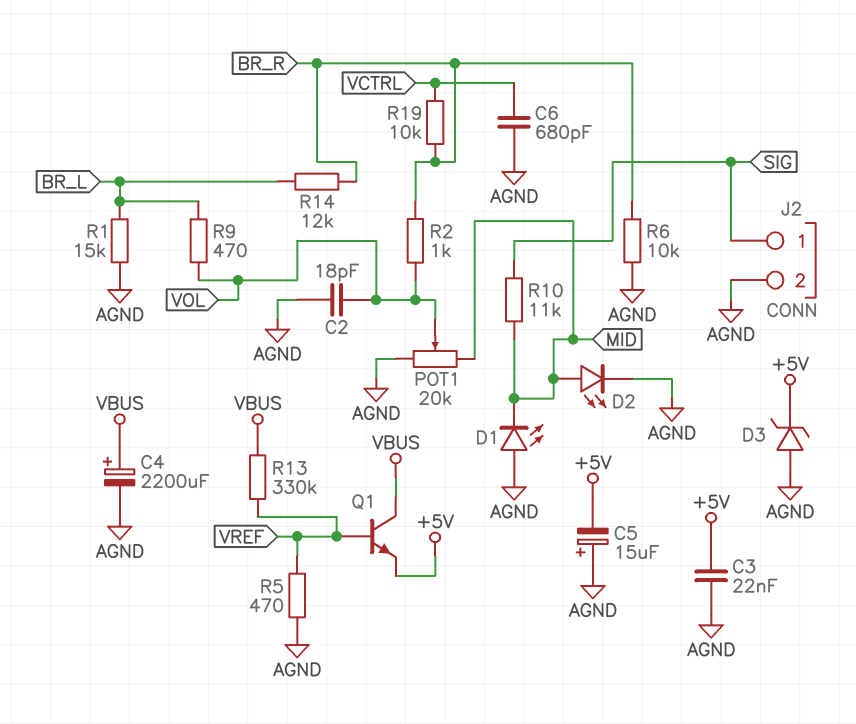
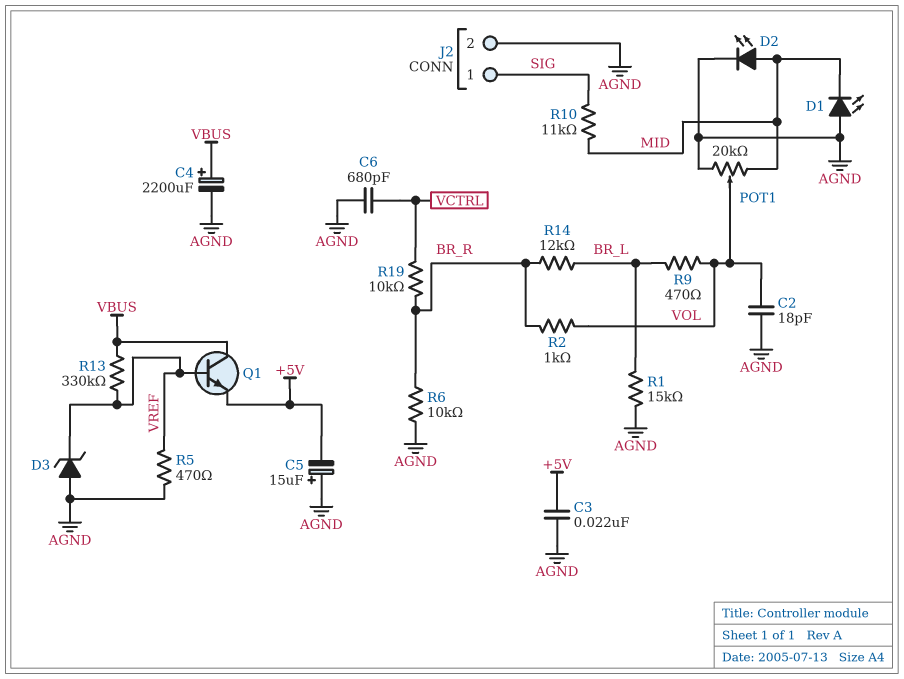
D3: zener (A AGND, K +5V) -> zener (A AGND, K VREF)

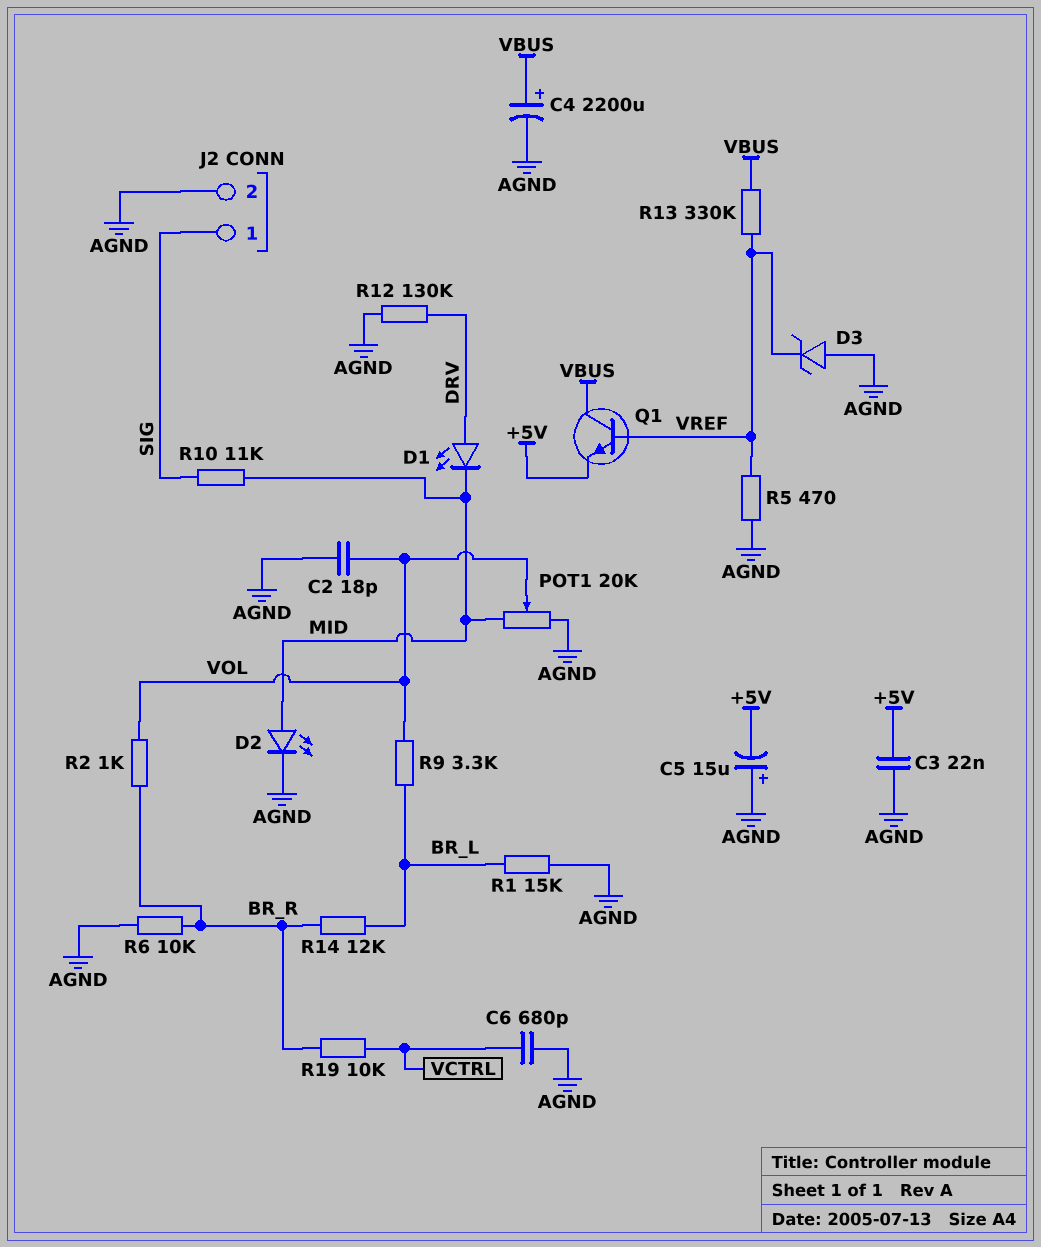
D1: LED (A AGND, K MID) -> LED (A DRV, K MID)
R9: 470 (BR_L, VOL) -> 3.3k (BR_L, VOL)
R12: none -> 130k (AGND, DRV)

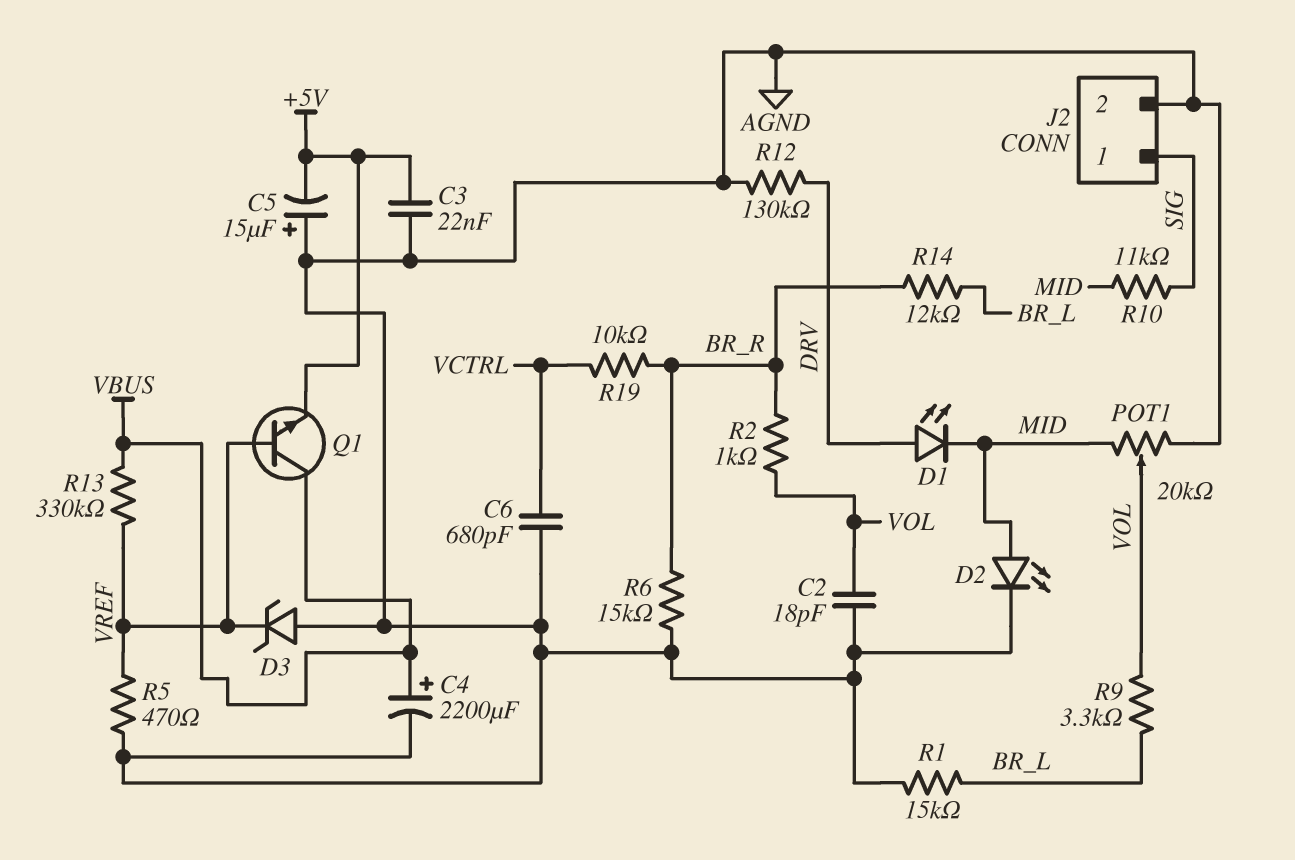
R6: 10k (AGND, BR_R) -> 15k (AGND, BR_R)

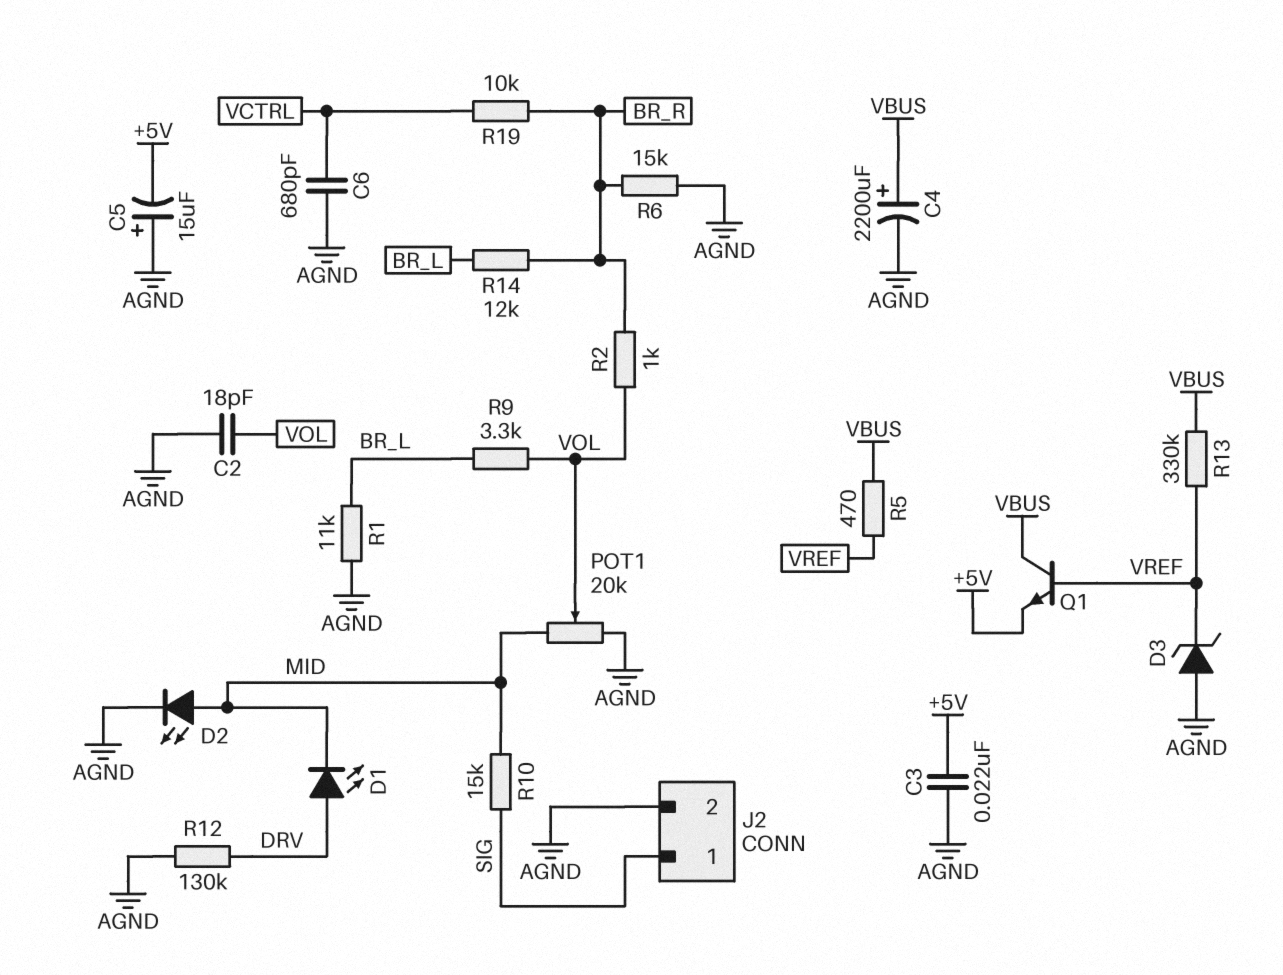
R1: 15k (AGND, BR_L) -> 11k (AGND, BR_L)
R5: 470 (AGND, VREF) -> 470 (VBUS, VREF)
R10: 11k (MID, SIG) -> 15k (MID, SIG)

